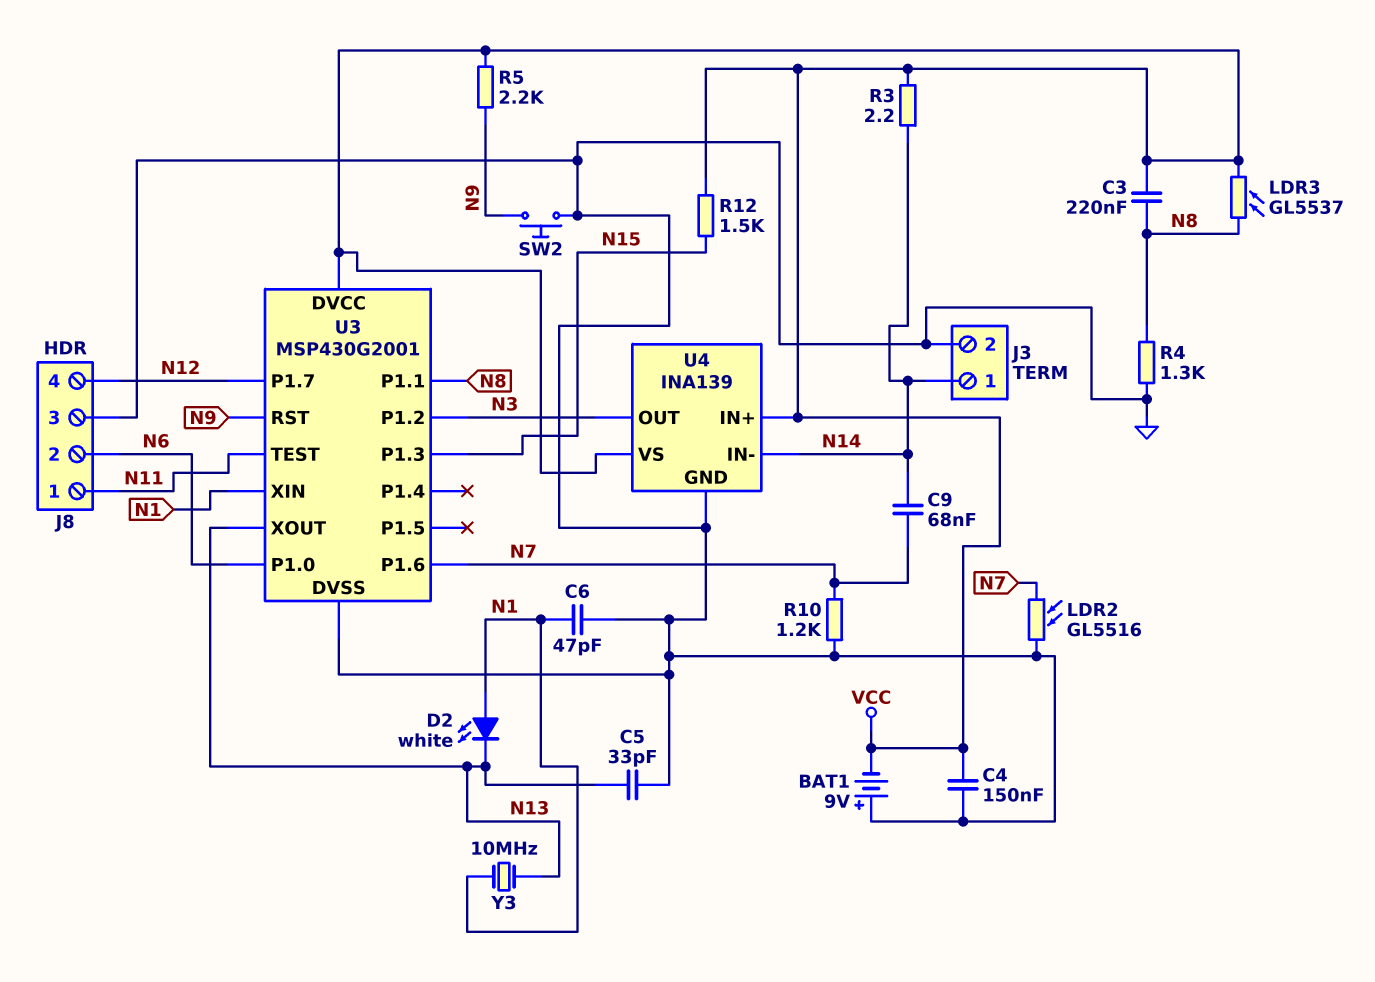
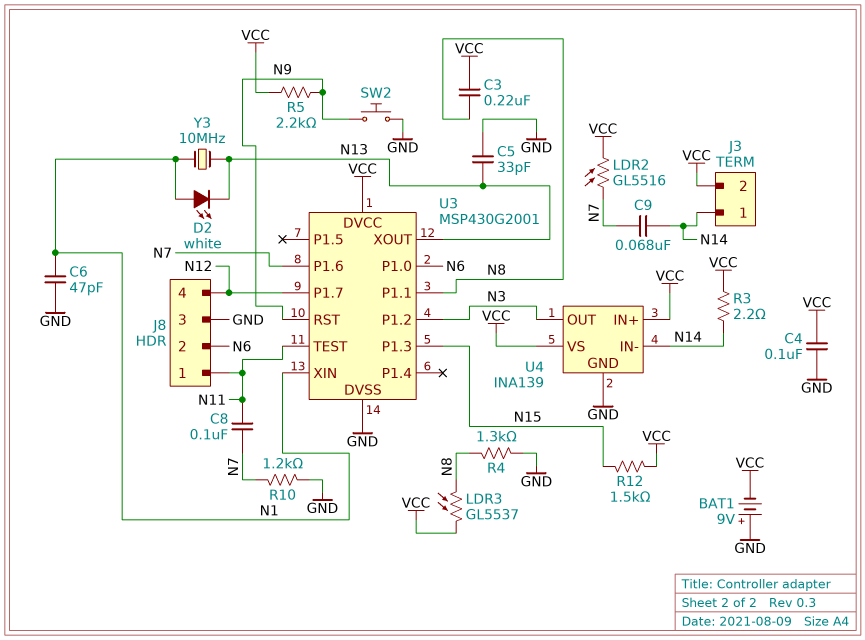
C4: 150nF (GND, VCC) -> 100nF (GND, VCC)
C8: none -> 100nF (N7, N11)
J3 pin 2: GND -> VCC
LDR2: GL5516 (GND, N7) -> GL5516 (N7, VCC)

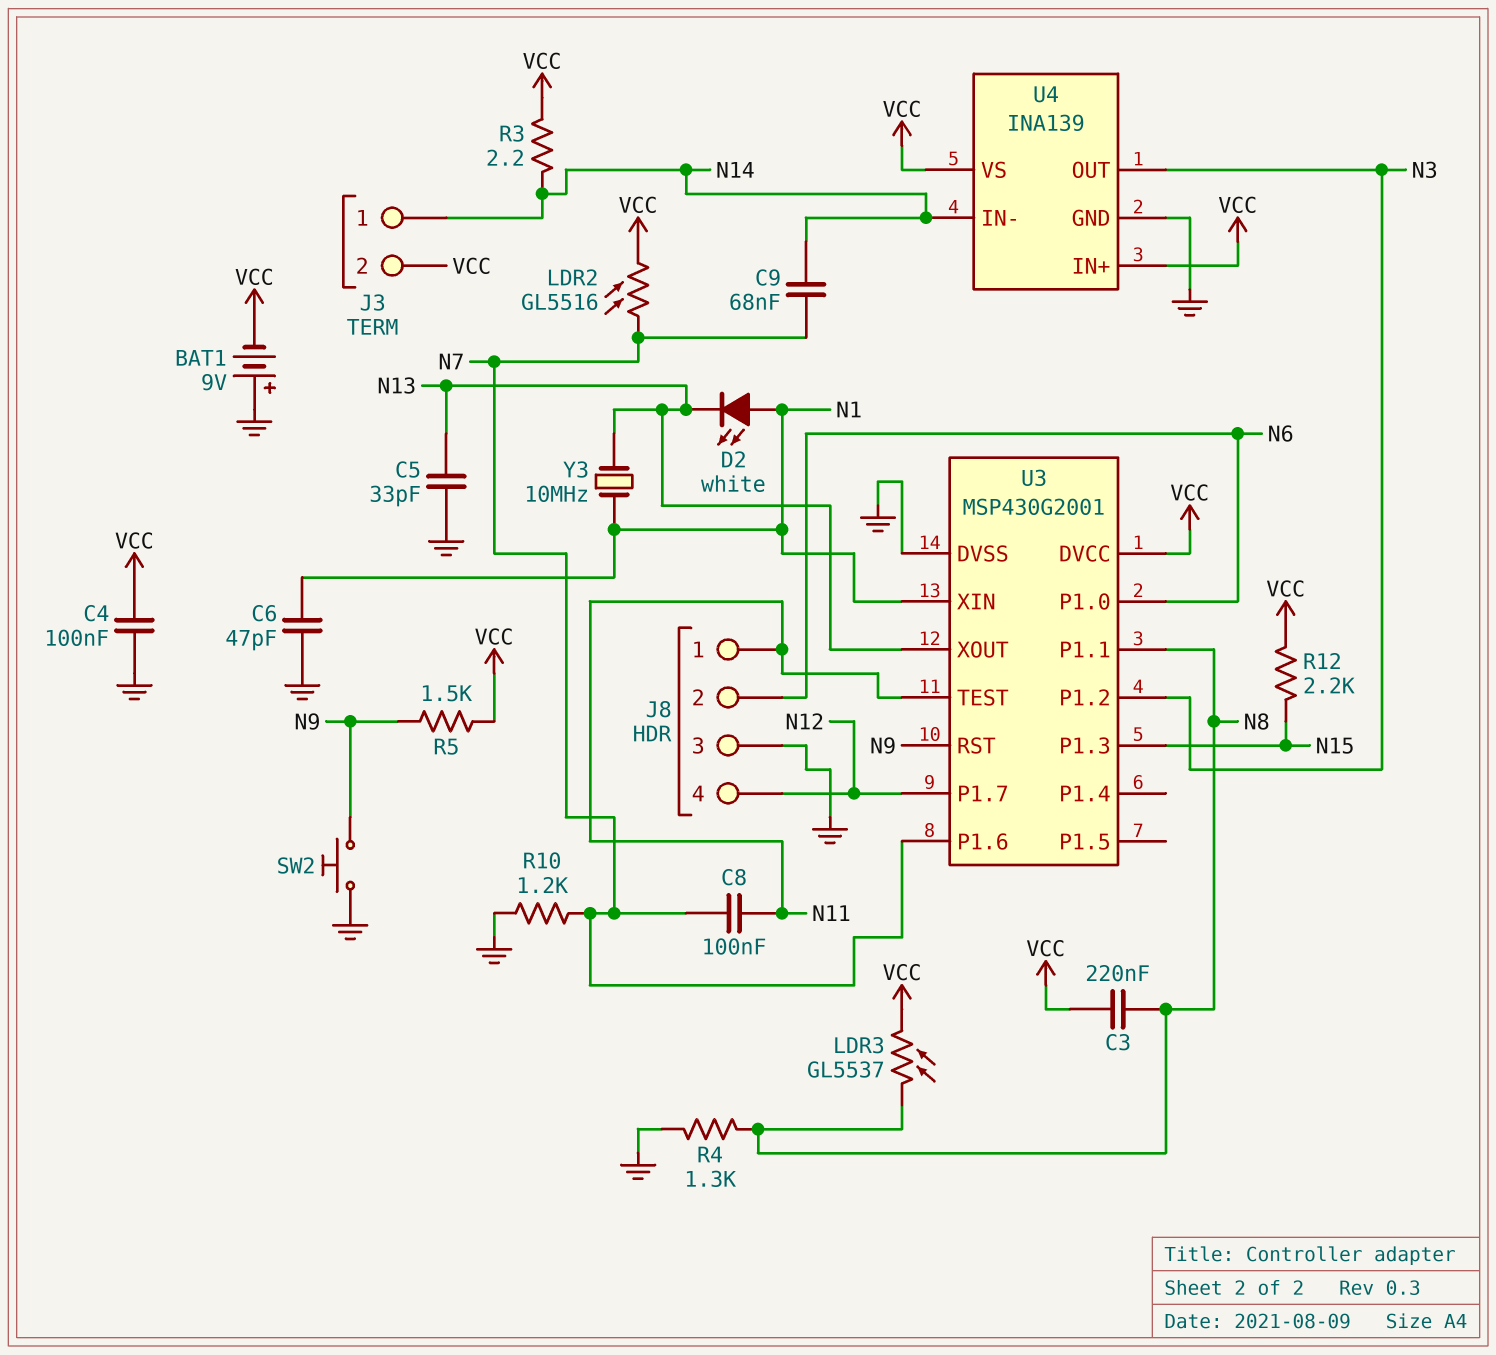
R5: 2.2k (N9, VCC) -> 1.5k (N9, VCC)
R12: 1.5k (N15, VCC) -> 2.2k (N15, VCC)

